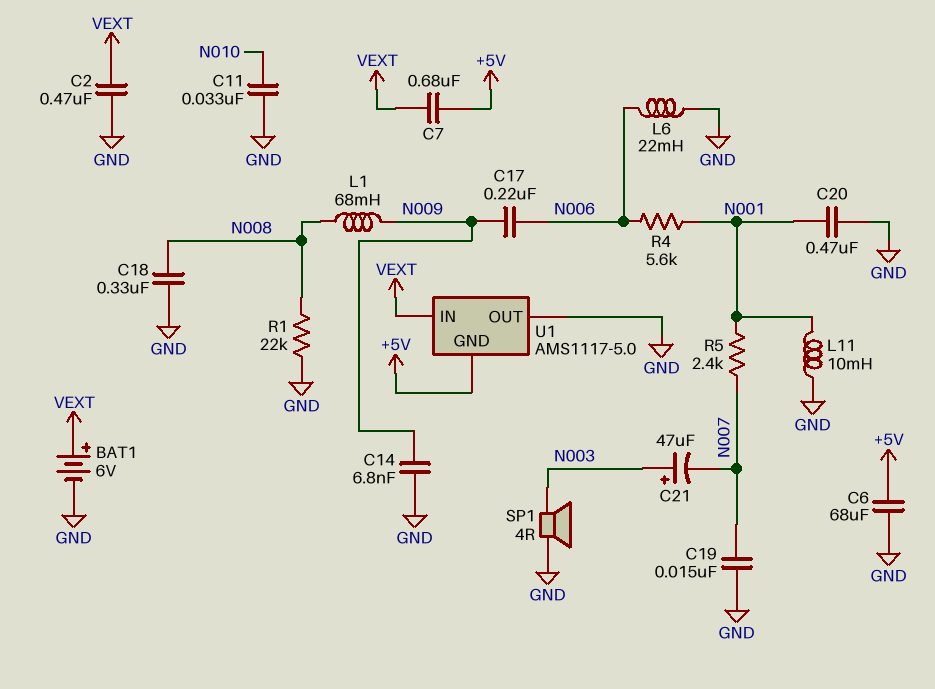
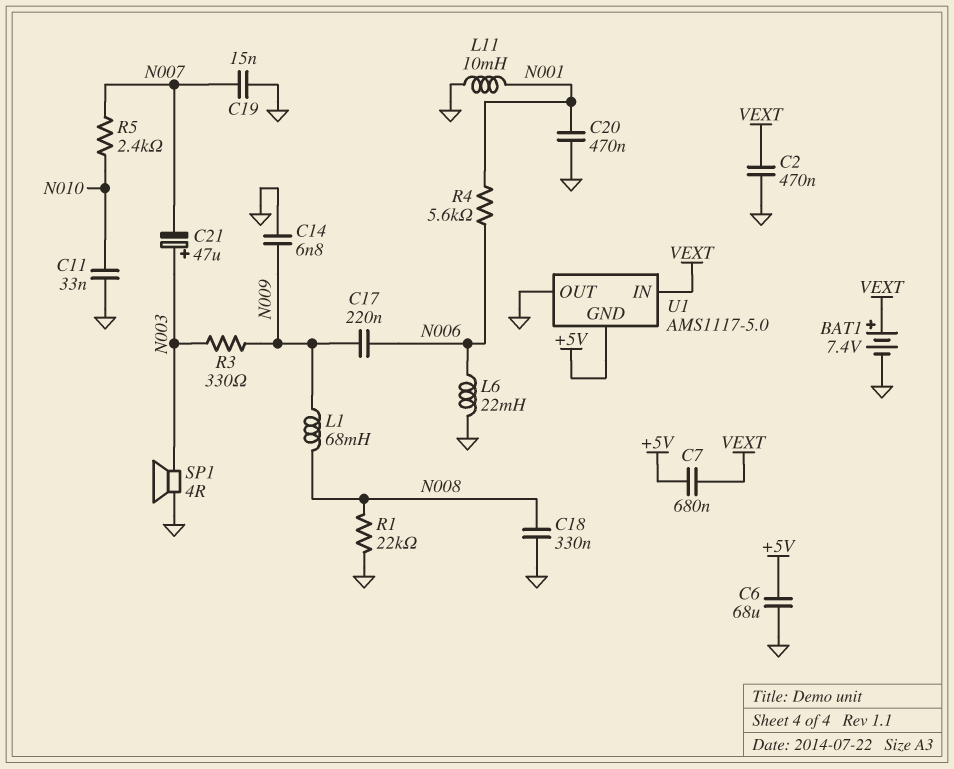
BAT1: 6V (plus VEXT, minus GND) -> 7.4V (plus VEXT, minus GND)
R3: none -> 330 (N003, N009)
R5: 2.4k (N001, N007) -> 2.4k (N007, N010)

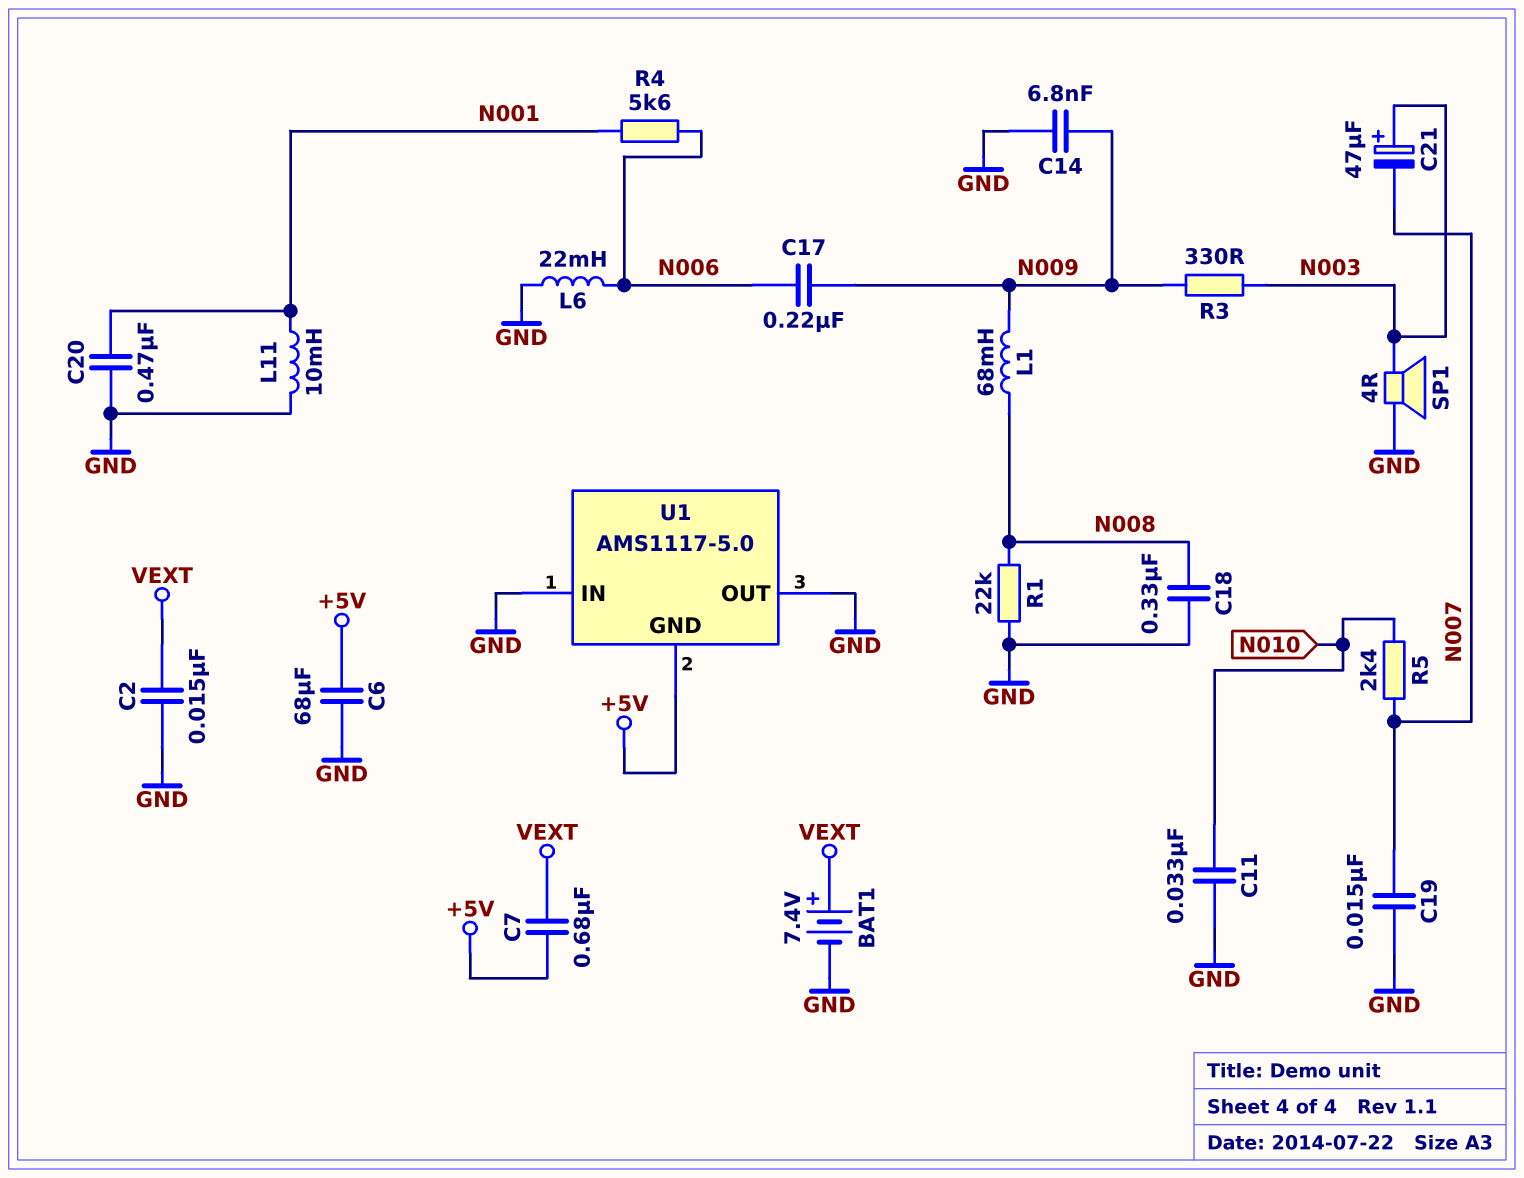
C2: 470nF (GND, VEXT) -> 15nF (GND, VEXT)
U1 pin IN: VEXT -> GND

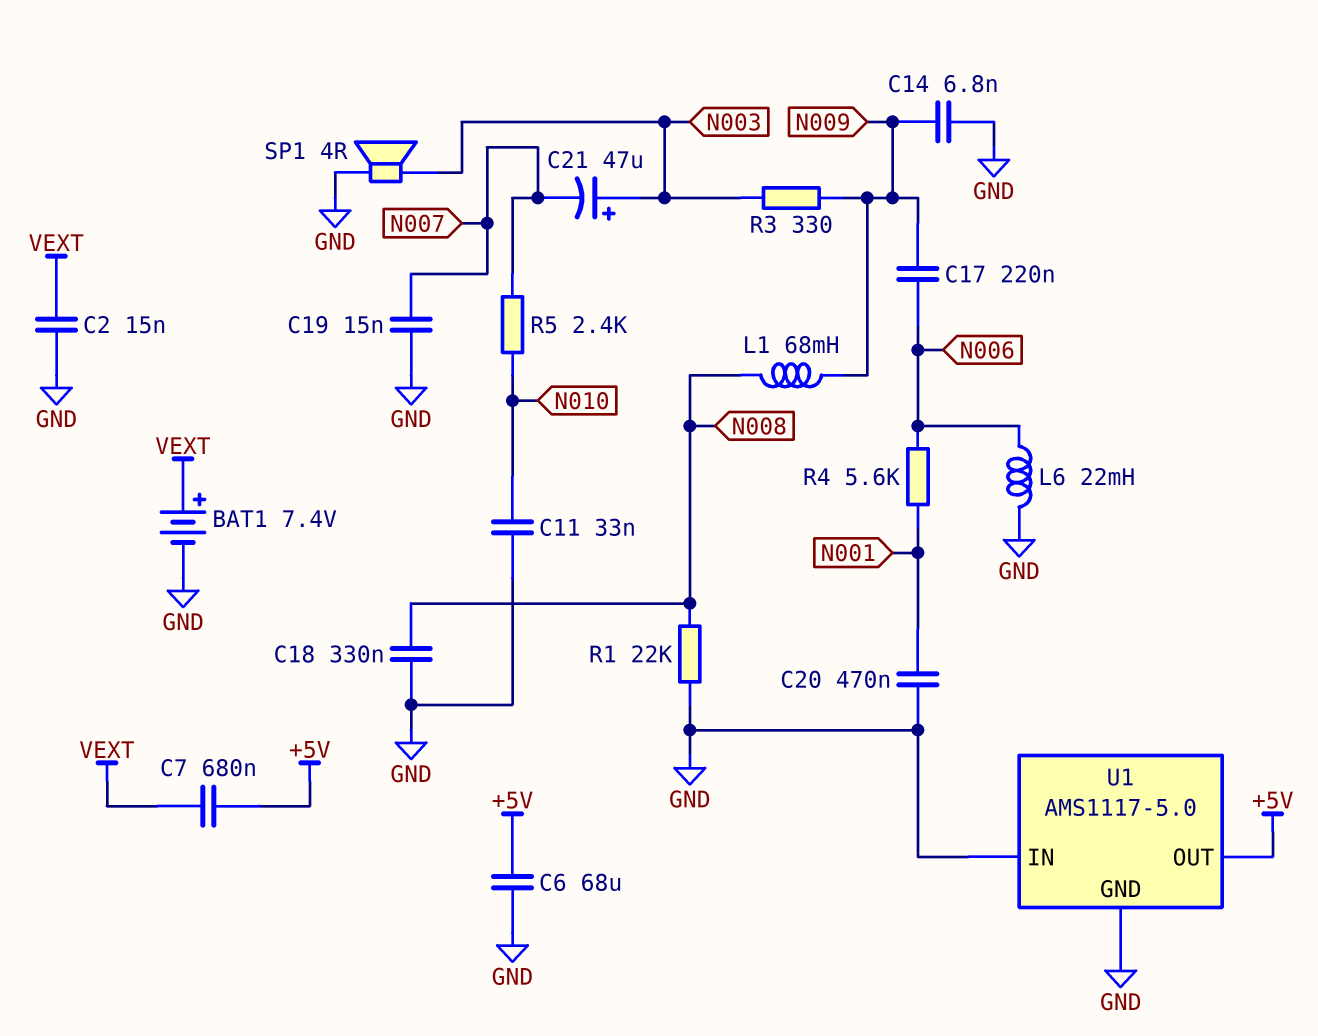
L11: 10mH (GND, N001) -> none
U1 pin GND: +5V -> GND
U1 pin OUT: GND -> +5V

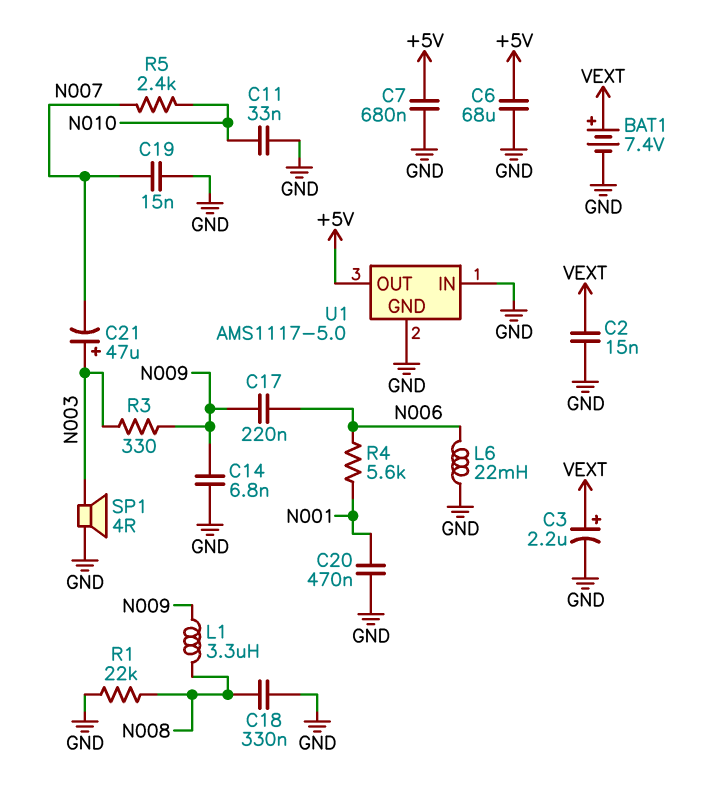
C3: none -> 2.2uF (plus VEXT, minus GND)
C7: 680nF (+5V, VEXT) -> 680nF (+5V, GND)
L1: 68mH (N008, N009) -> 3.3uH (N008, N009)

